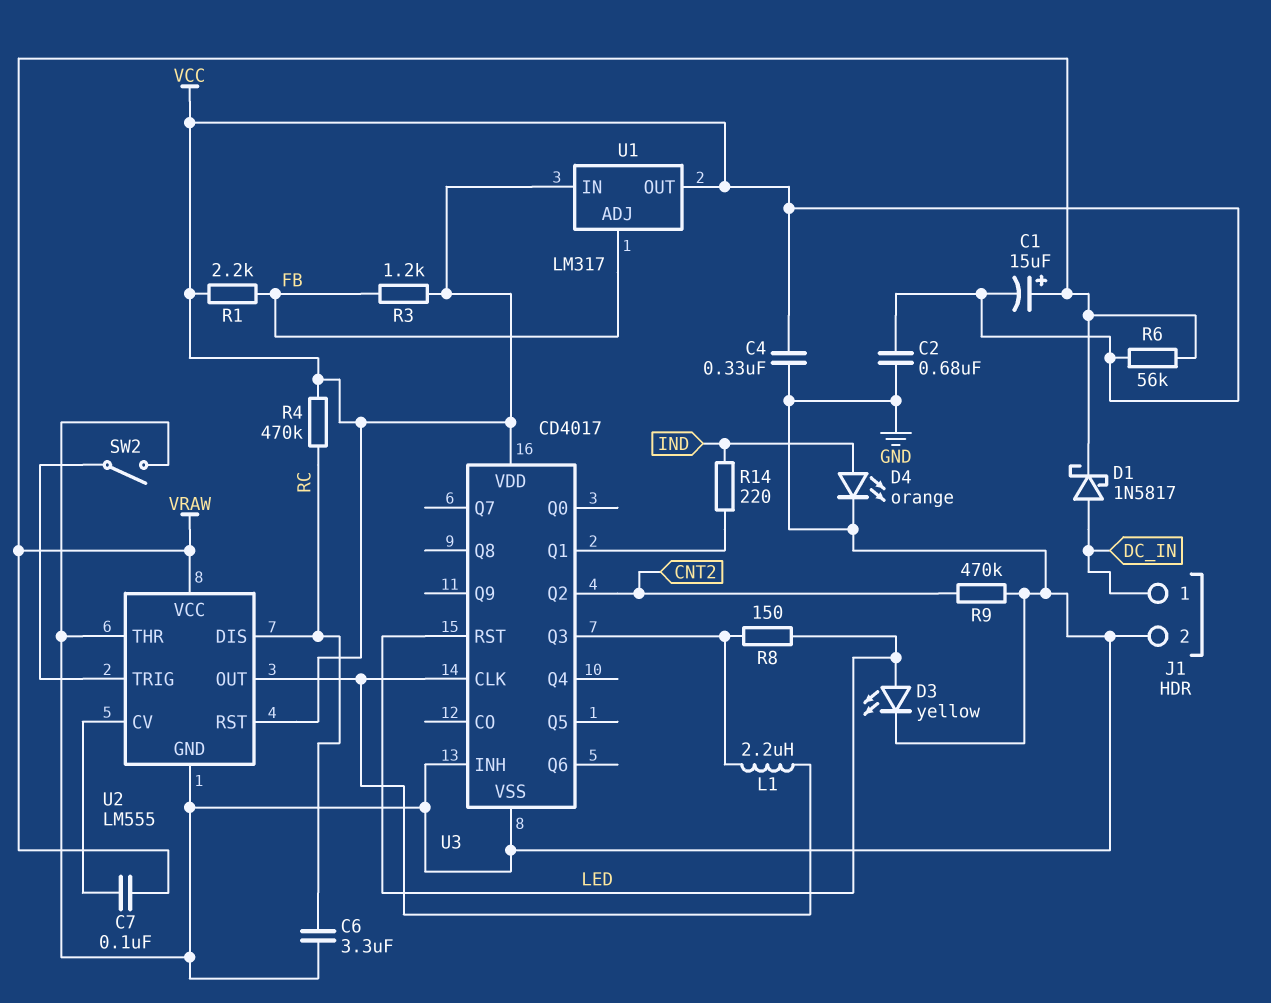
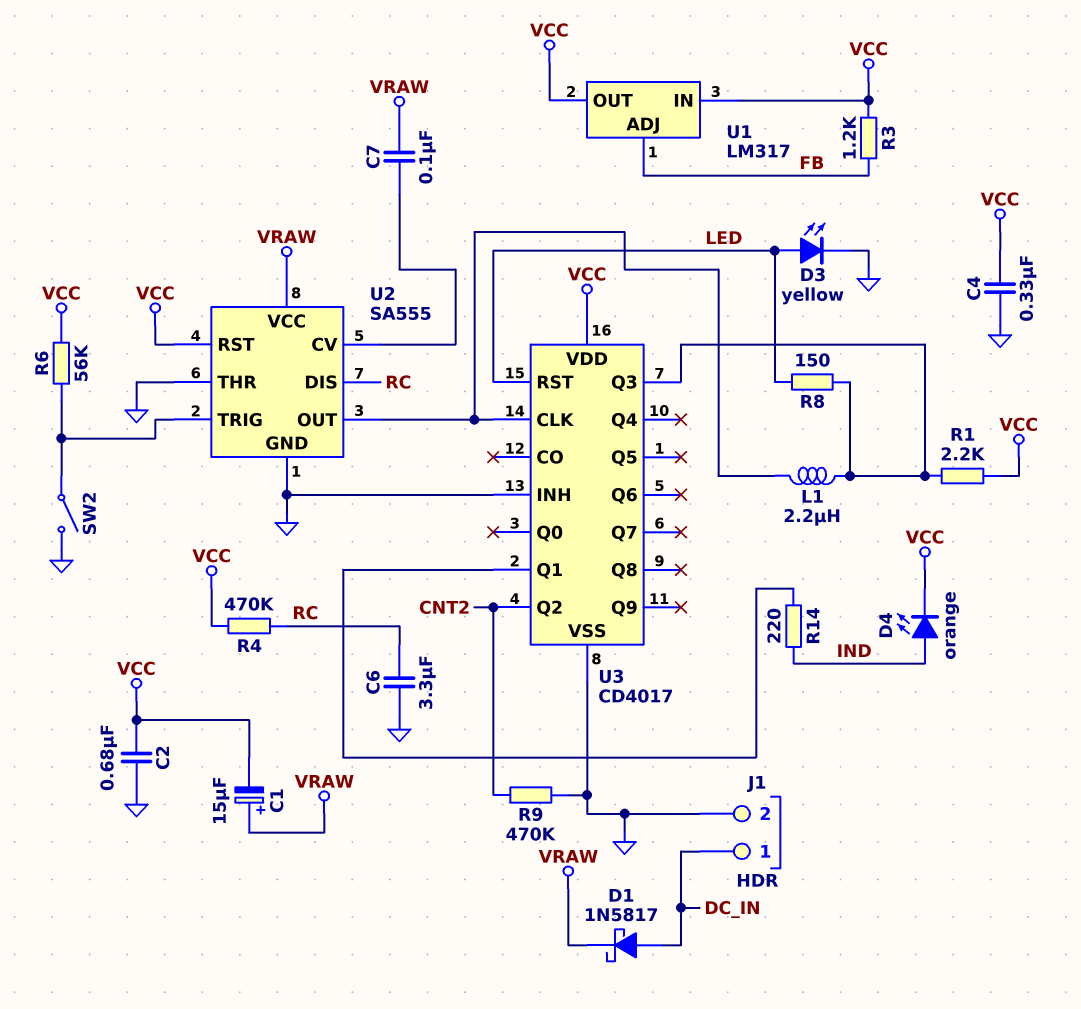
D4: LED orange (A IND, K GND) -> LED orange (A IND, K VCC)
R1: 2.2k (FB, VCC) -> 2.2k (U3/Q3, VCC)
R6: 56k (VCC, VRAW) -> 56k (U2/TRIG, VCC)
U2: LM555 -> SA555

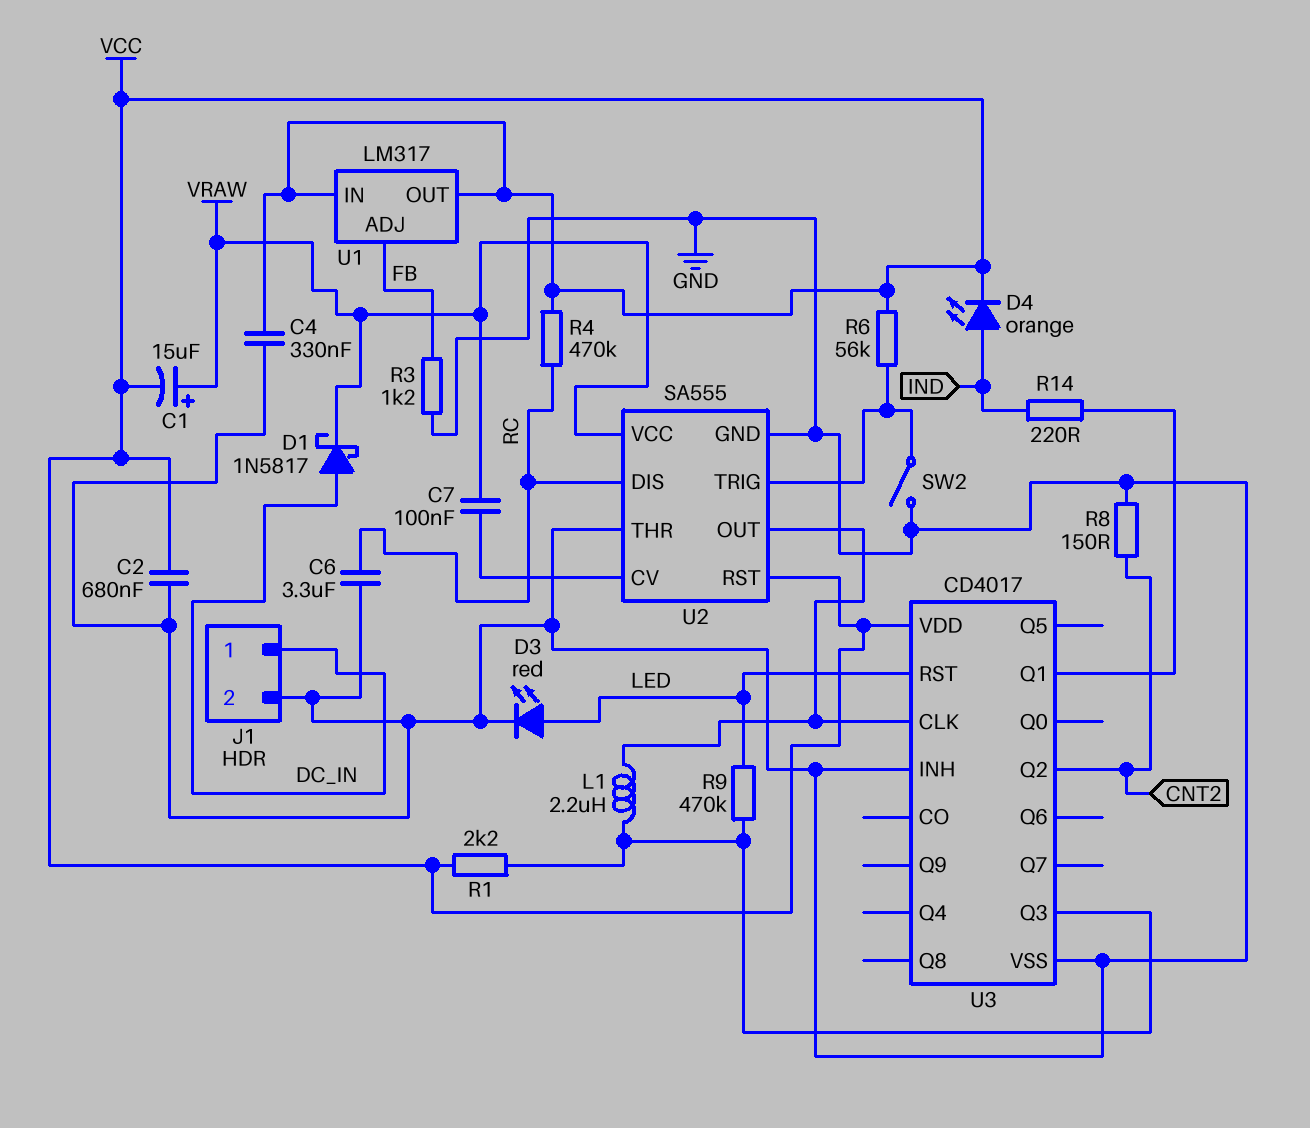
D3: LED yellow (A LED, K GND) -> LED red (A LED, K GND)
R3: 1.2k (FB, VCC) -> 1.2k (FB, GND)
R8: 150 (LED, U3/Q3) -> 150 (CNT2, GND)
R9: 470k (CNT2, GND) -> 470k (LED, U3/Q3)

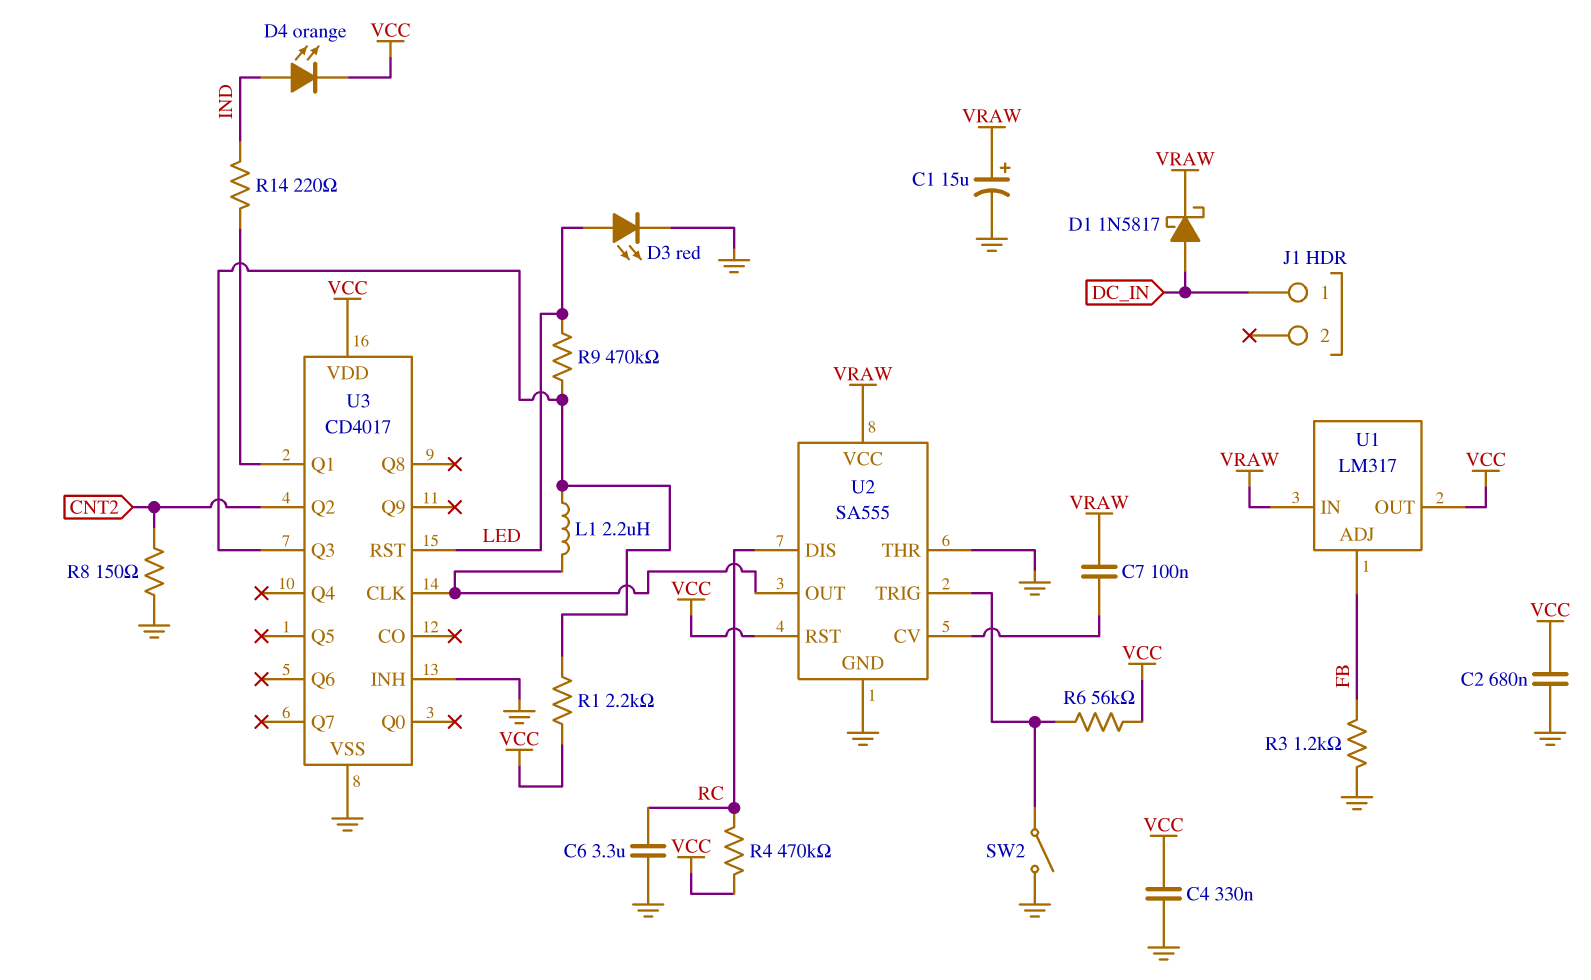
C1: 15uF (plus VRAW, minus VCC) -> 15uF (plus VRAW, minus GND)
J1 pin 2: GND -> none
U1 pin IN: VCC -> VRAW

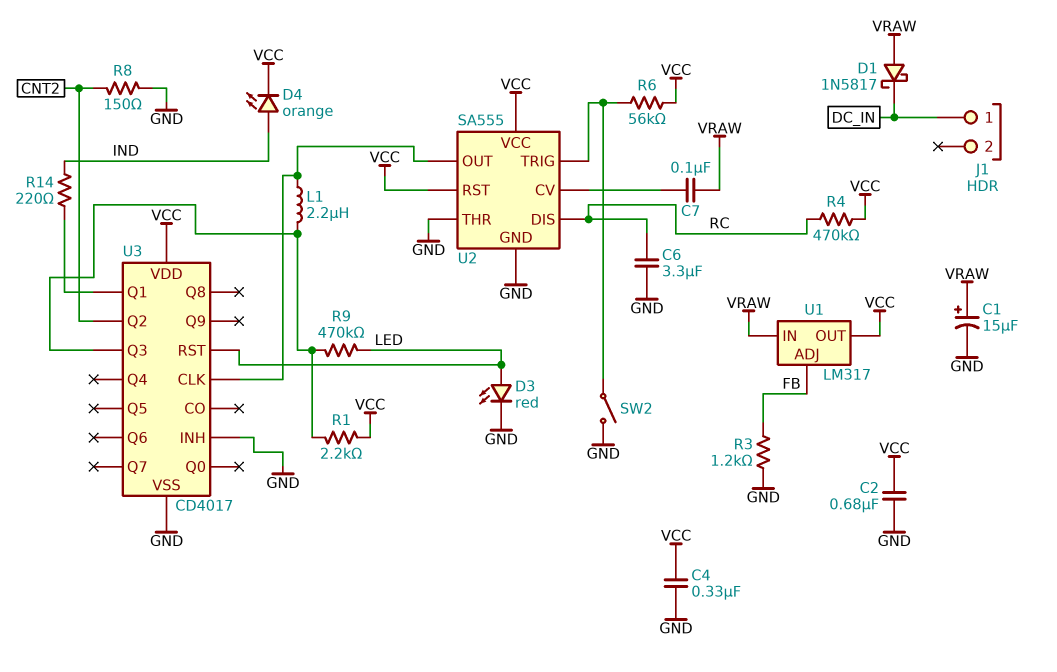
D1: schottky 1N5817 (A DC_IN, K VRAW) -> schottky 1N5817 (A VRAW, K DC_IN)
U2 pin VCC: VRAW -> VCC

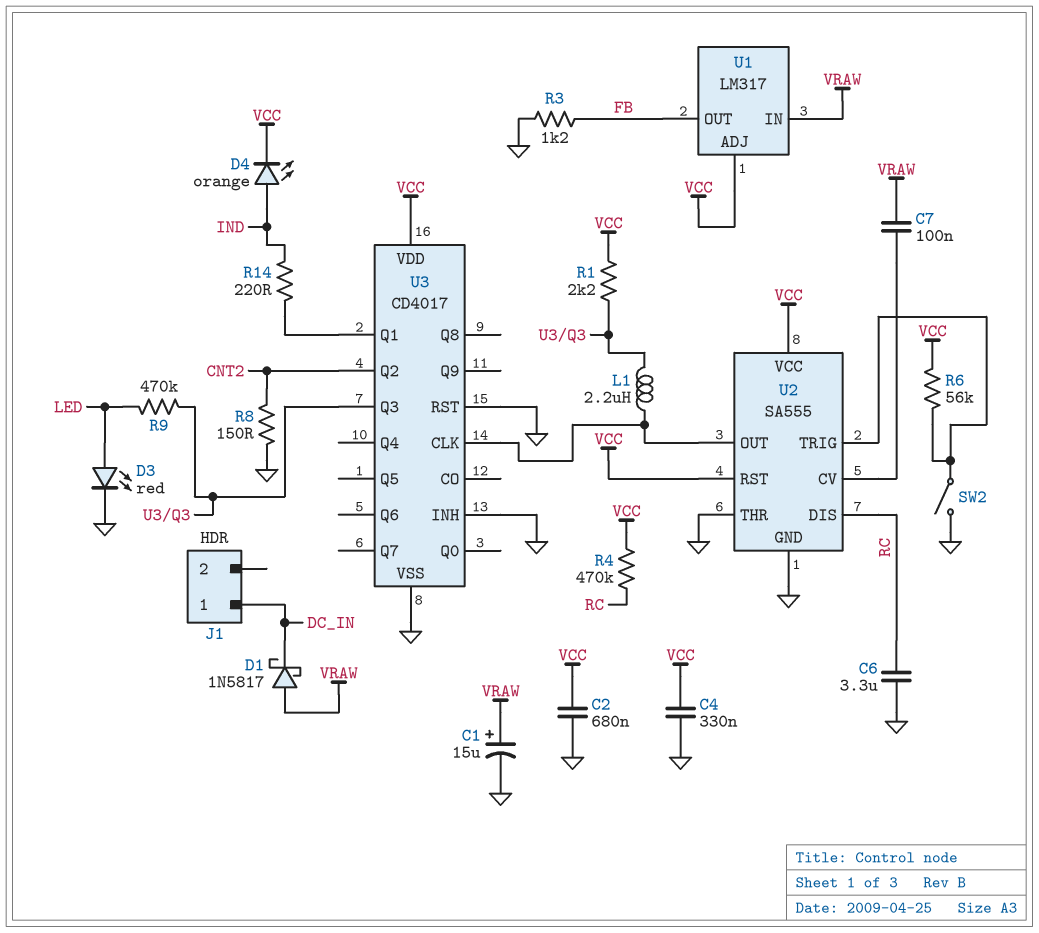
U1 pin ADJ: FB -> VCC
U1 pin OUT: VCC -> FB
U3 pin RST: LED -> GND

